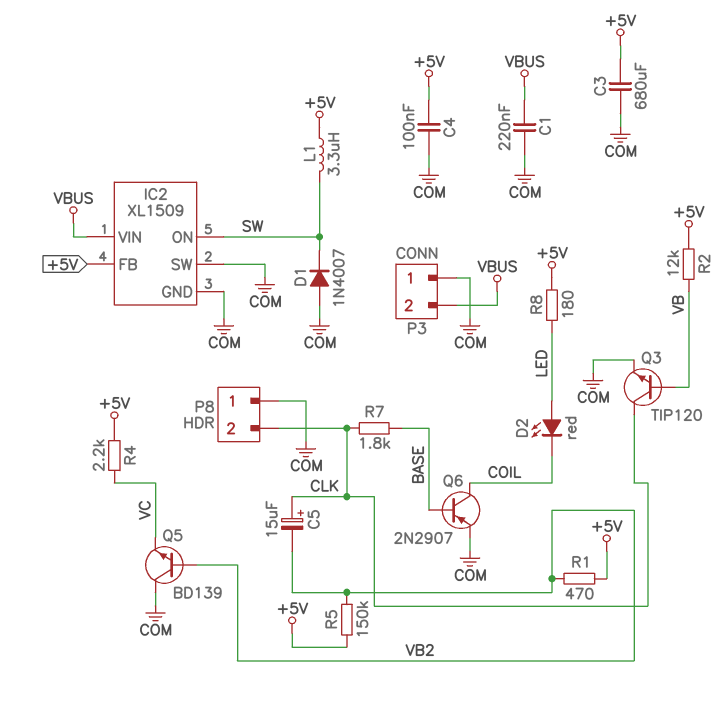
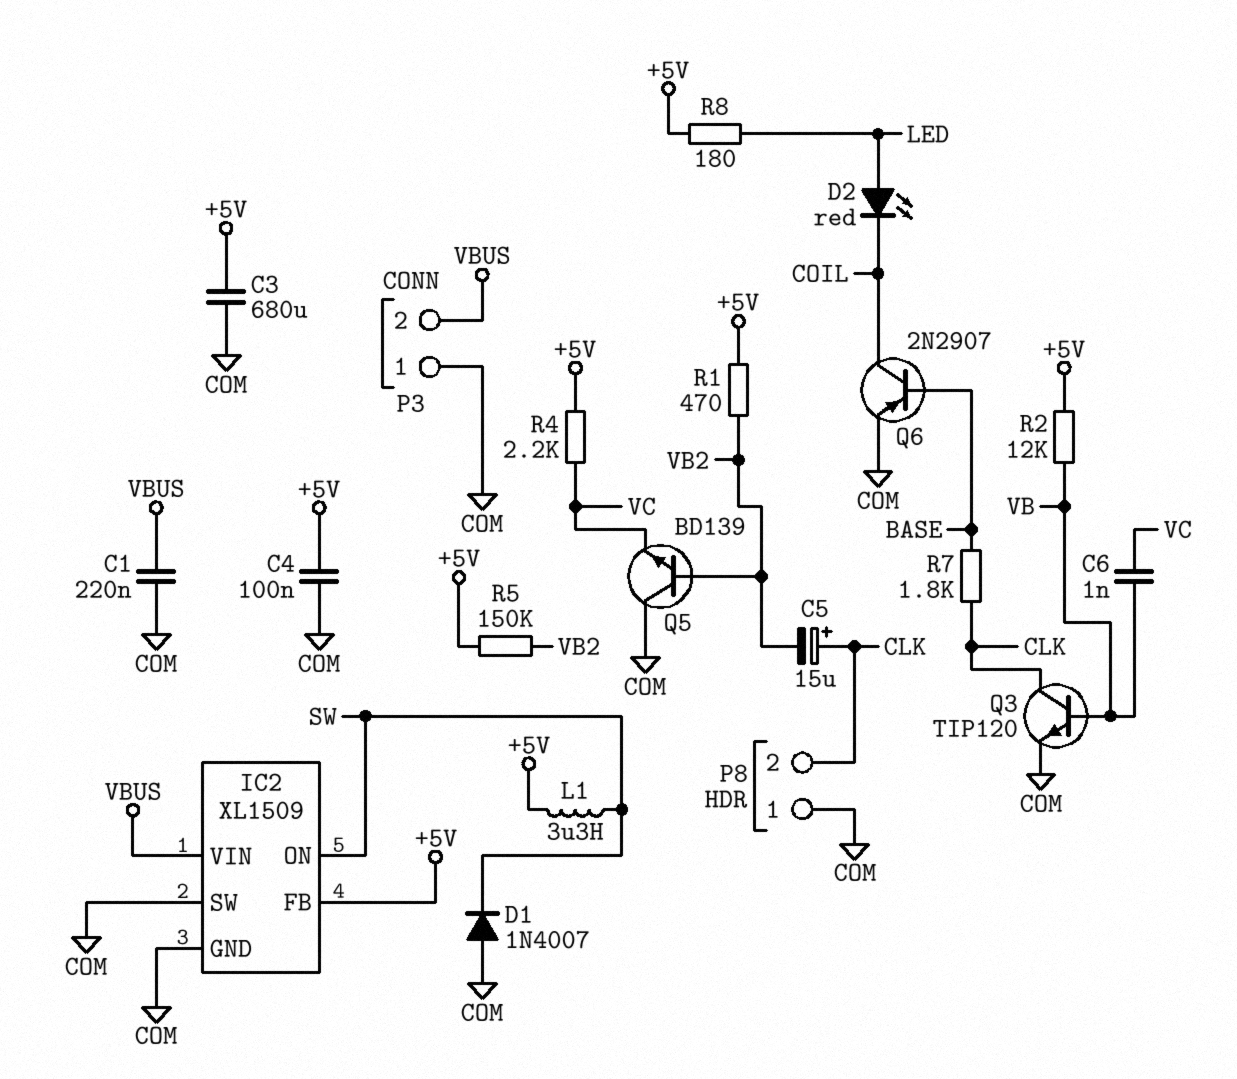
C6: none -> 1nF (VB, VC)

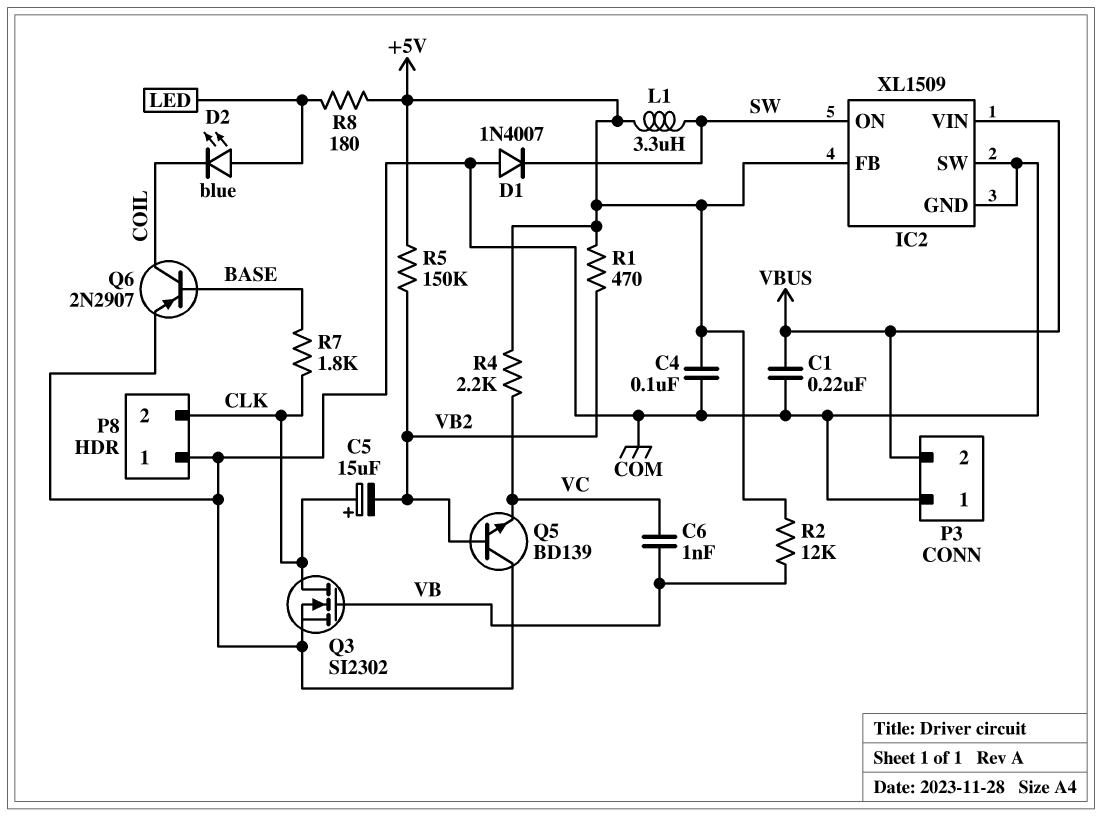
C3: 680uF (+5V, COM) -> none
D2: LED red (A LED, K COIL) -> LED blue (A LED, K COIL)
Q3: NPN TIP120 (B VB, C CLK, E COM) -> NMOS SI2302 (G VB, D CLK, S COM)

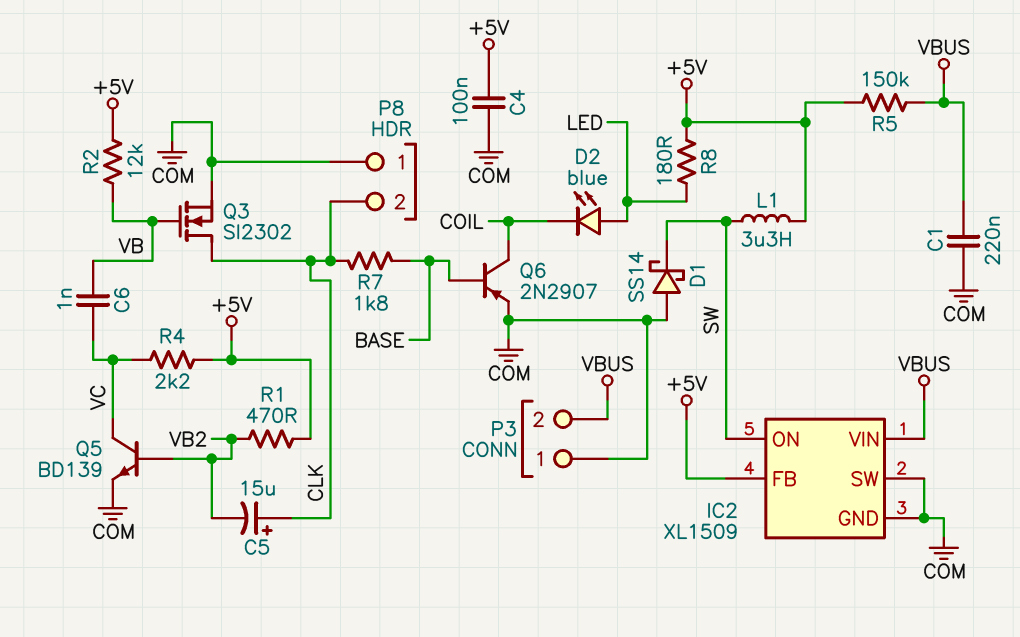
D1: diode 1N4007 (A COM, K SW) -> schottky SS14 (A COM, K SW)
Q5: NPN BD139 (B VB2, C COM, E VC) -> NPN BD139 (B VB2, C VC, E COM)
R5: 150k (+5V, VB2) -> 150k (+5V, VBUS)

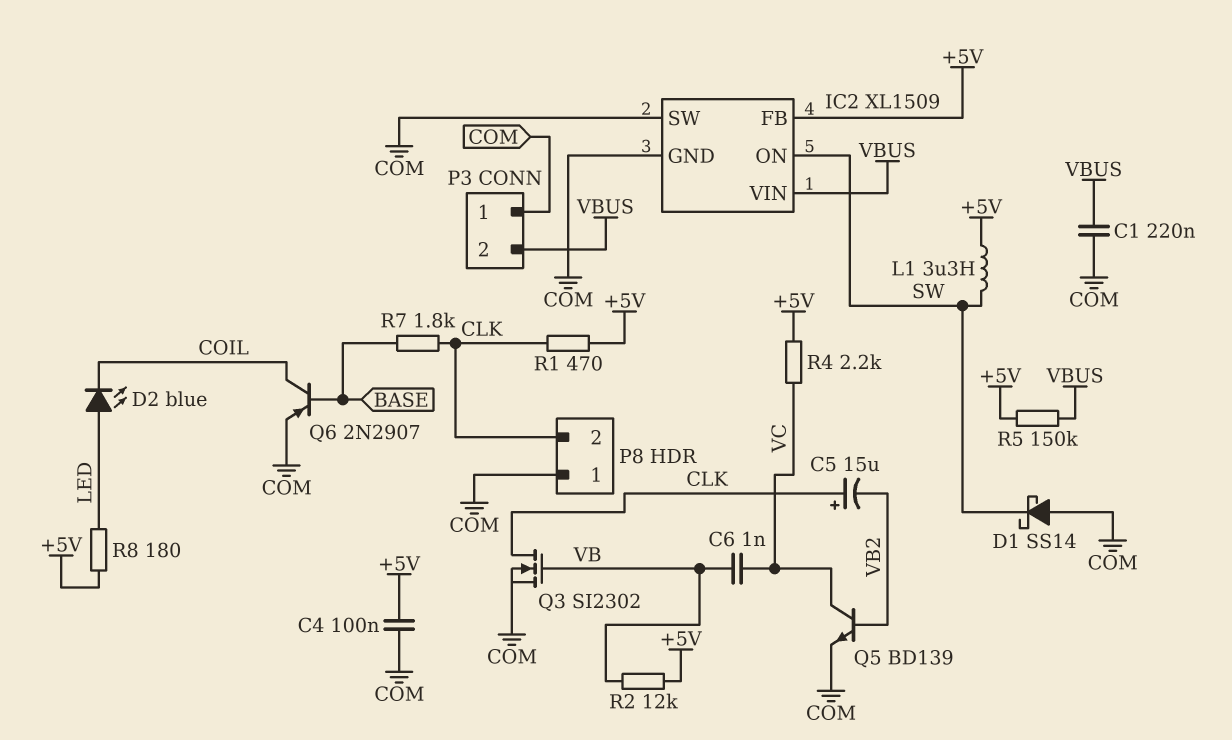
R1: 470 (+5V, VB2) -> 470 (+5V, CLK)

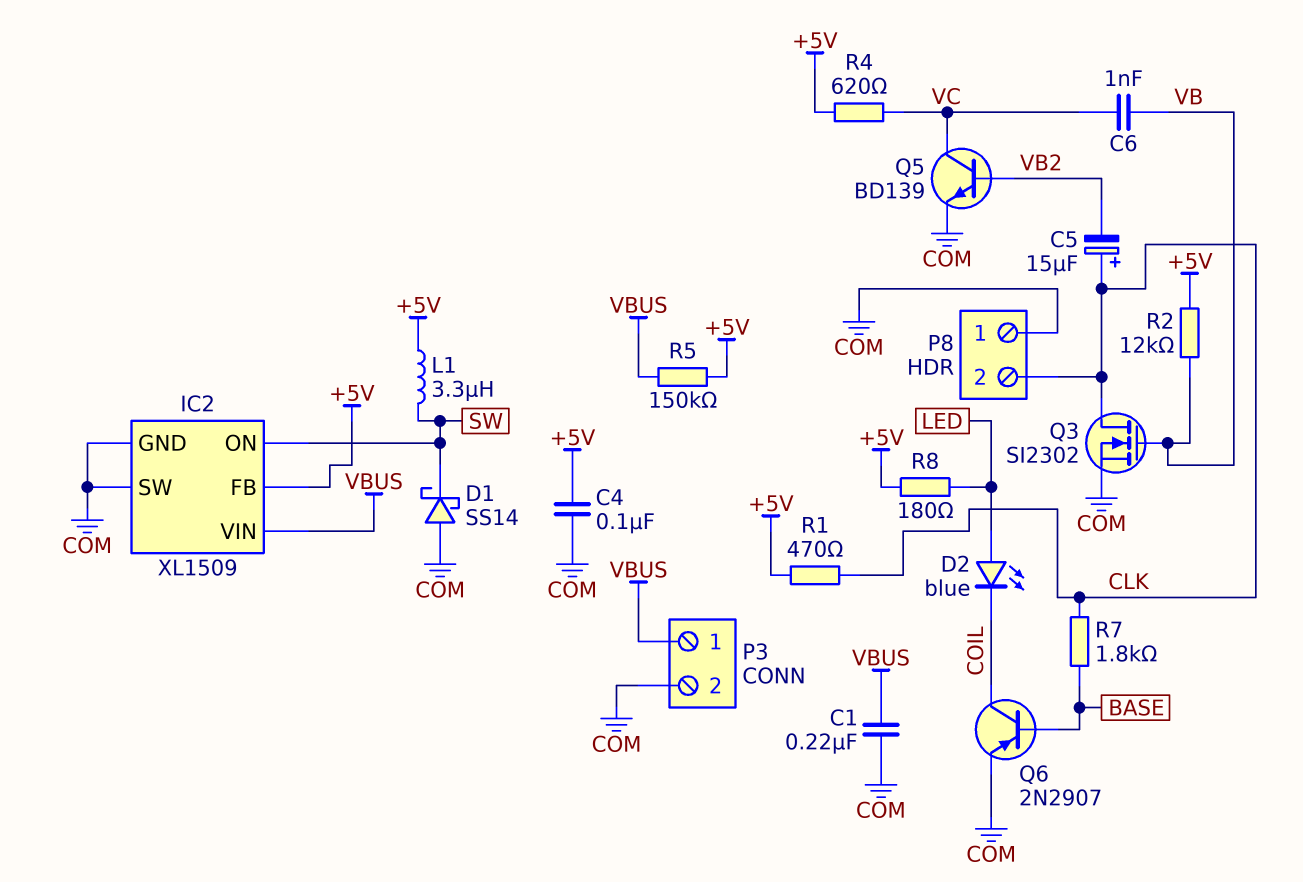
P3 pin 1: COM -> VBUS
P3 pin 2: VBUS -> COM
R4: 2.2k (+5V, VC) -> 620 (+5V, VC)

